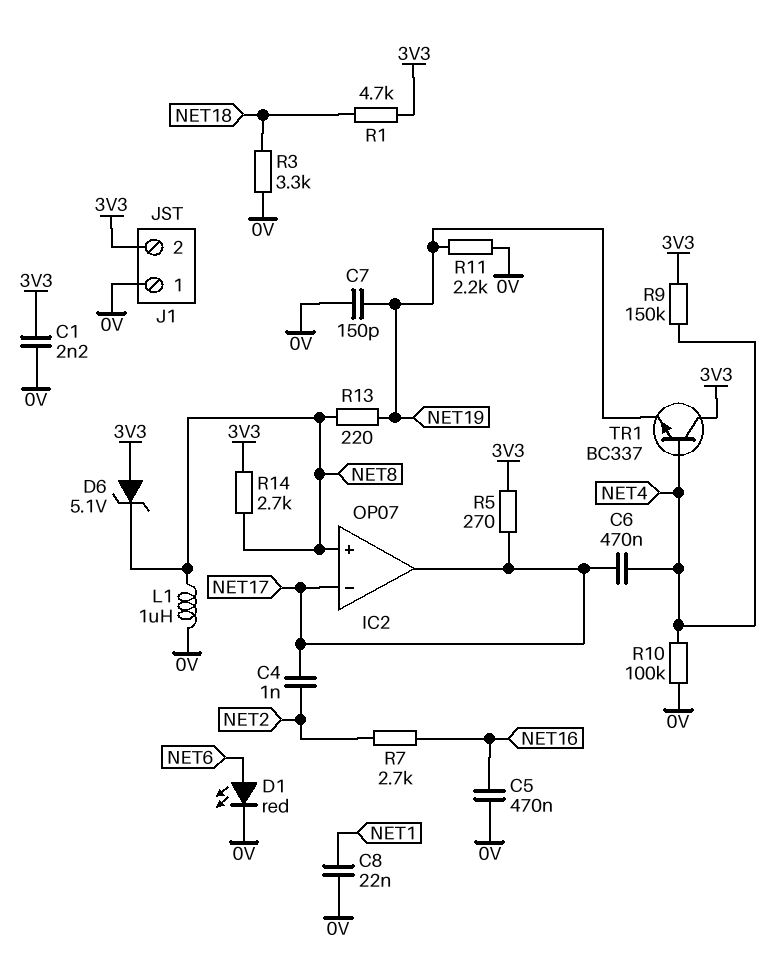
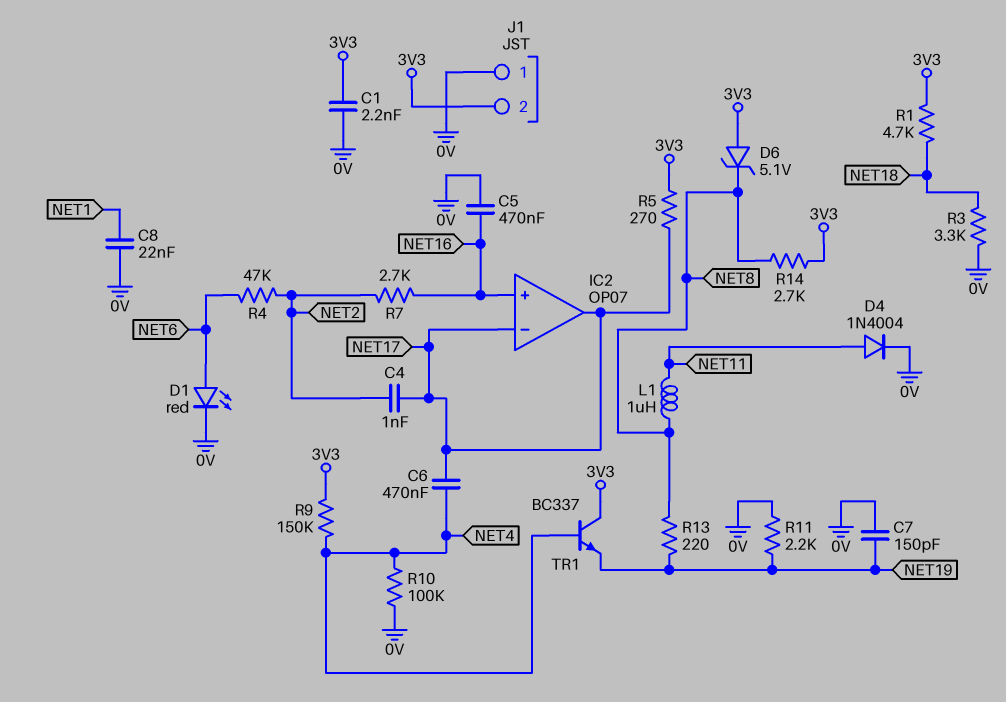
D4: none -> diode 1N4004 (A NET11, K 0V)
IC2 pin in+: NET8 -> NET16
L1: 1uH (0V, NET8) -> 1uH (NET8, NET11)
R4: none -> 47k (NET2, NET6)

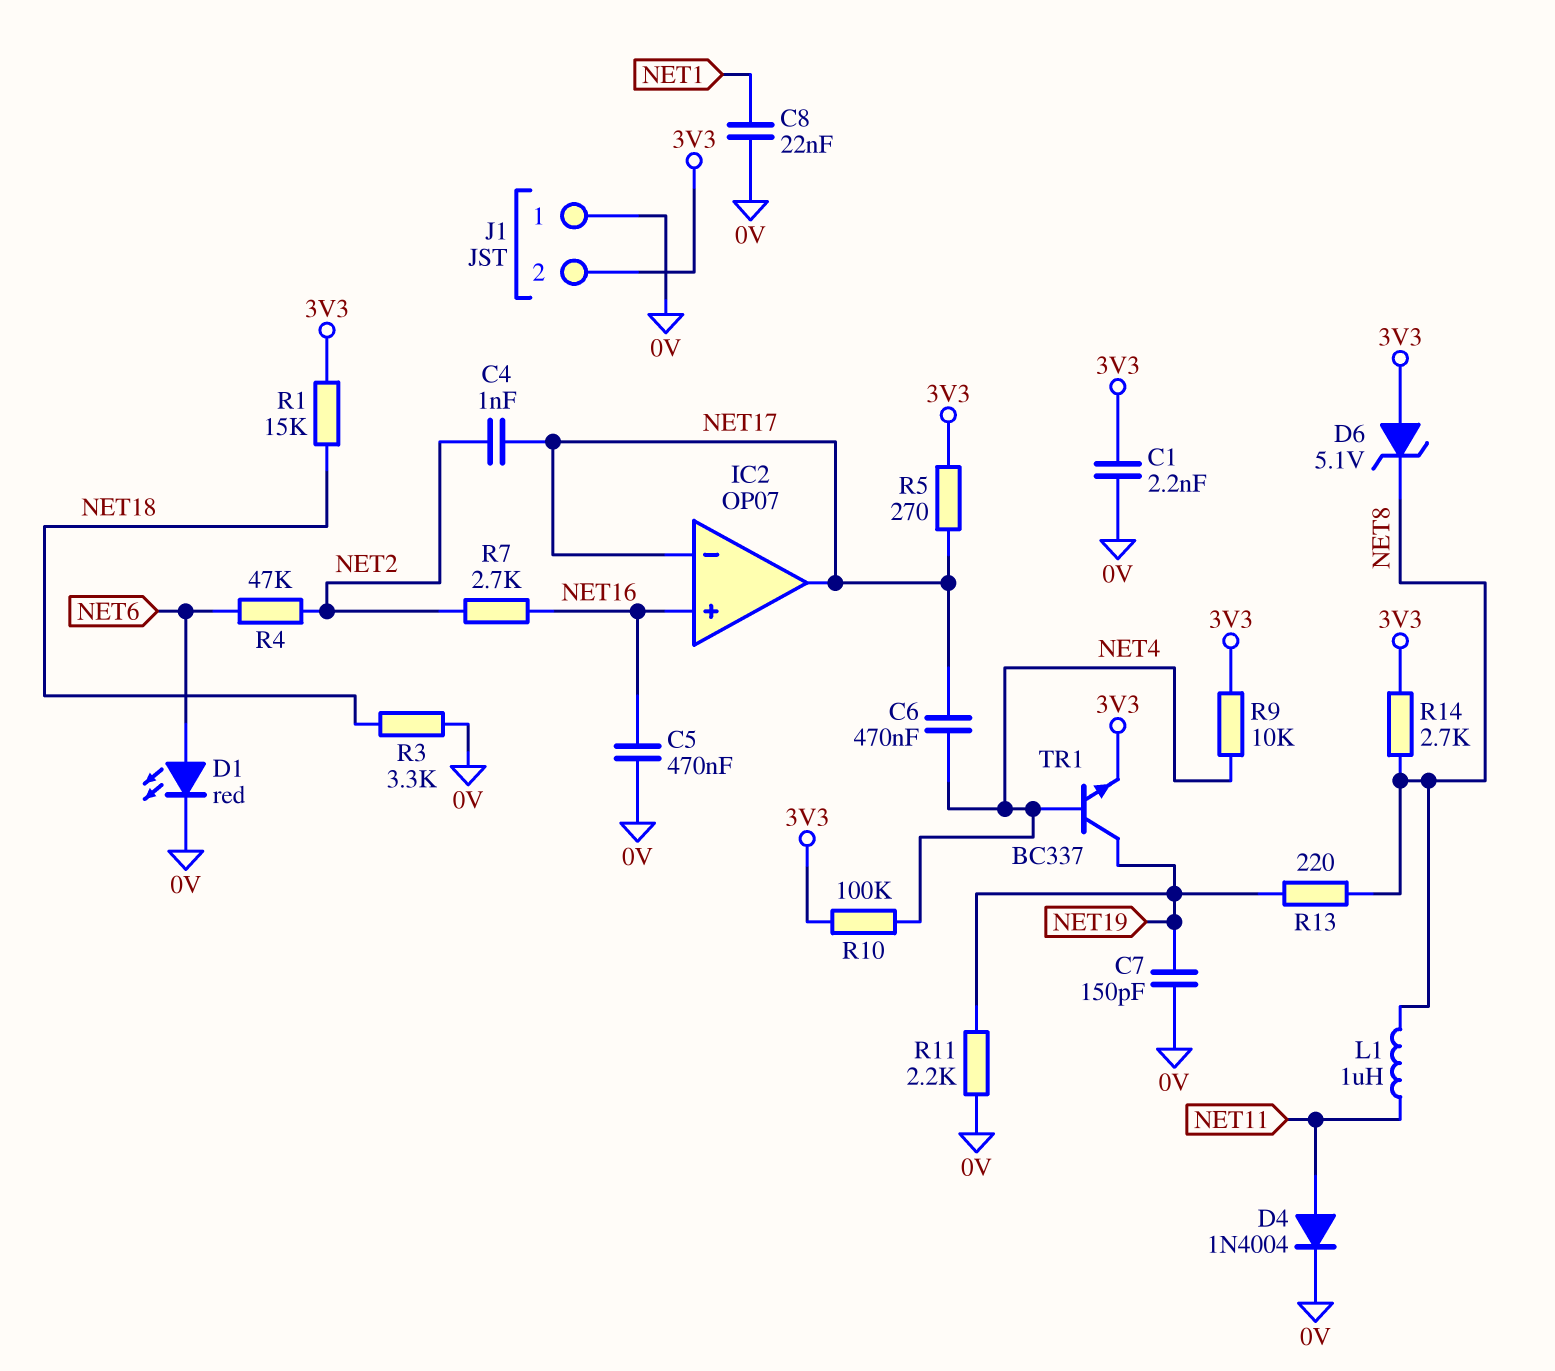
R1: 4.7k (3V3, NET18) -> 15k (3V3, NET18)
R9: 150k (3V3, NET4) -> 10k (3V3, NET4)
R10: 100k (0V, NET4) -> 100k (3V3, NET4)
TR1: NPN BC337 (B NET4, C 3V3, E NET19) -> NPN BC337 (B NET4, C NET19, E 3V3)

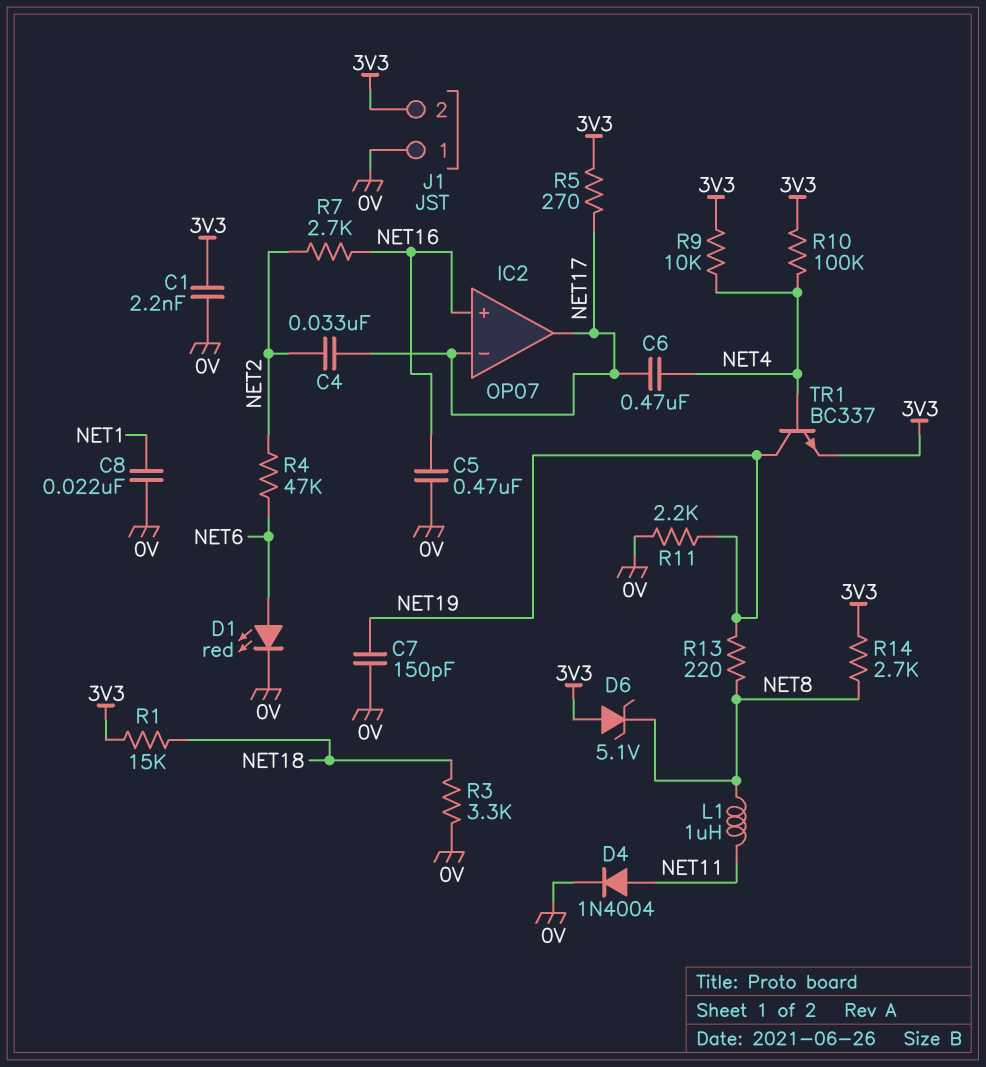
C4: 1nF (NET2, NET17) -> 33nF (NET2, NET17)

